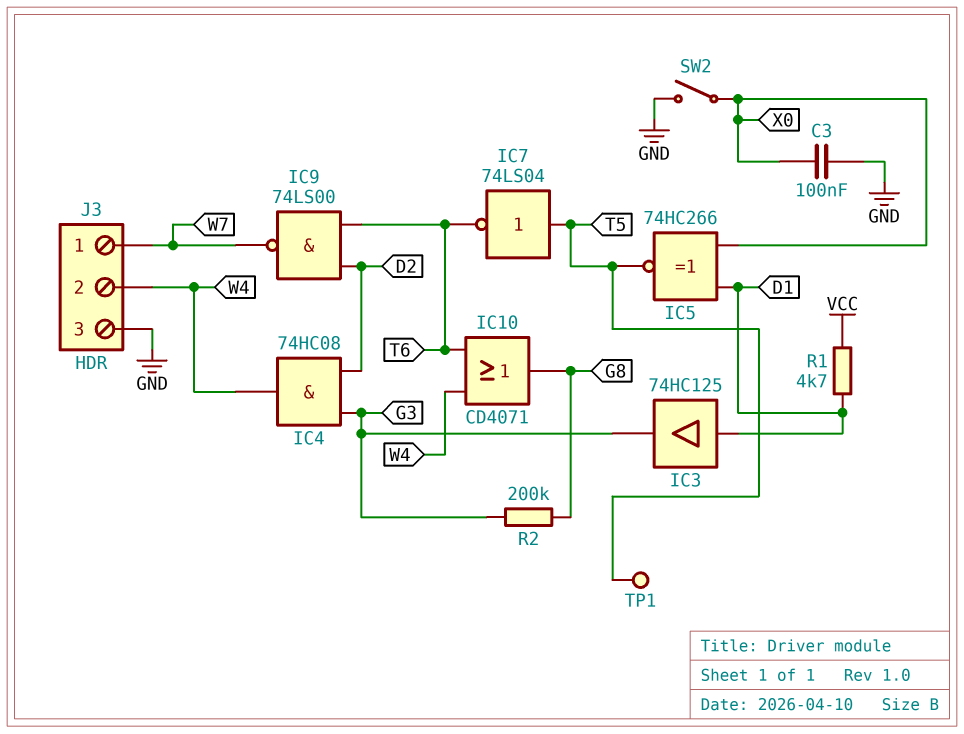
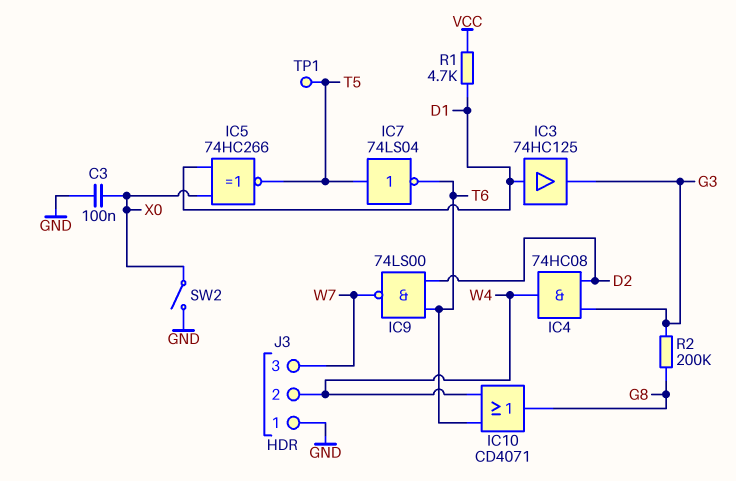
J3 pin 1: W7 -> GND
J3 pin 3: GND -> W7

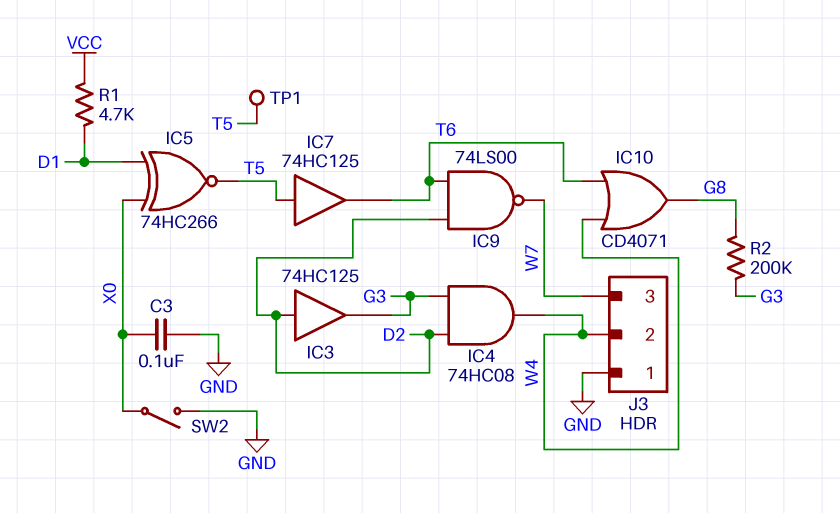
IC3: buffer 74HC125 (in D1, out G3) -> buffer 74HC125 (in D2, out G3)
IC7: NOT 74LS04 (in T5, out T6) -> buffer 74HC125 (in T5, out T6)

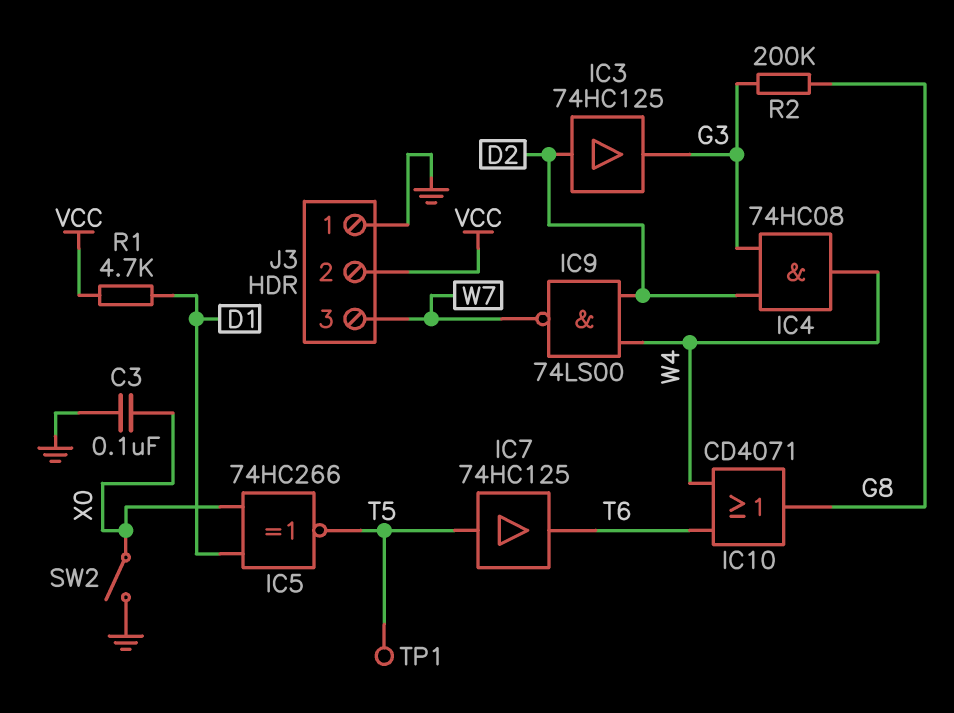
IC9: NAND 74LS00 (in D2, in T6, out W7) -> NAND 74LS00 (in D2, in W4, out W7)
J3 pin 2: W4 -> VCC

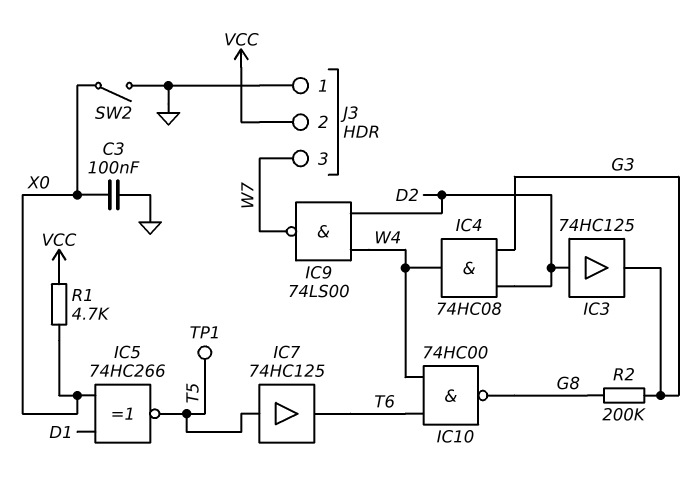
IC10: OR CD4071 (in T6, in W4, out G8) -> NAND 74HC00 (in T6, in W4, out G8)
R1: 4.7k (D1, VCC) -> 4.7k (VCC, X0)

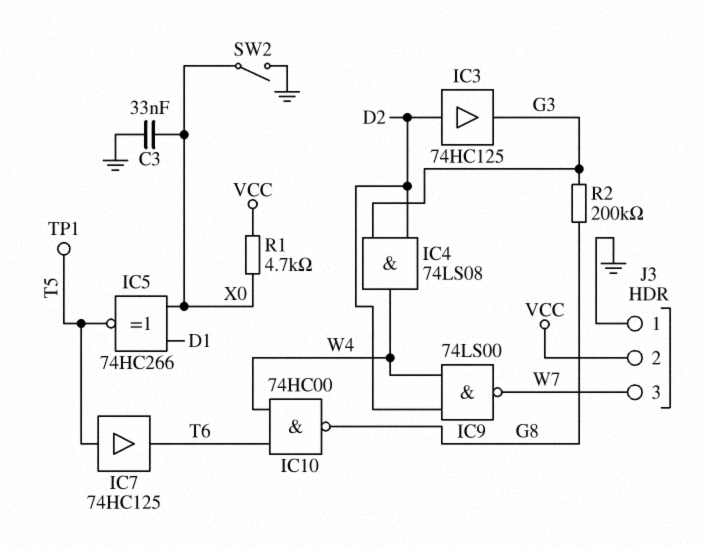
C3: 100nF (GND, X0) -> 33nF (GND, X0)
IC4: AND 74HC08 (in D2, in G3, out W4) -> AND 74LS08 (in D2, in G3, out W4)

